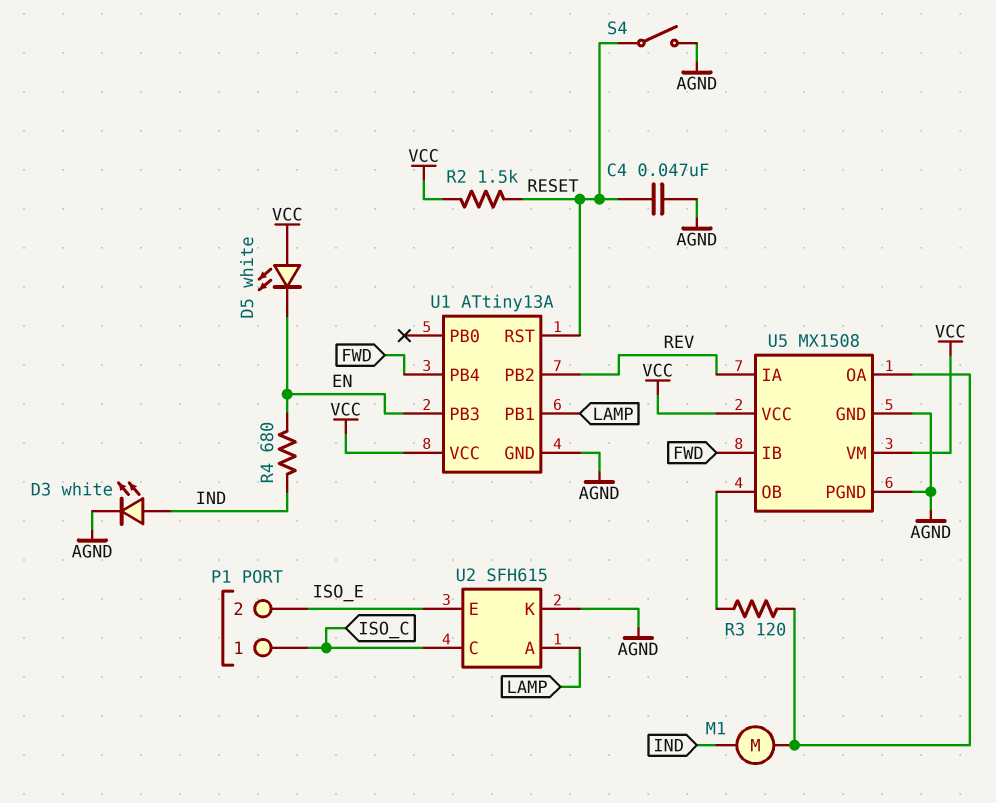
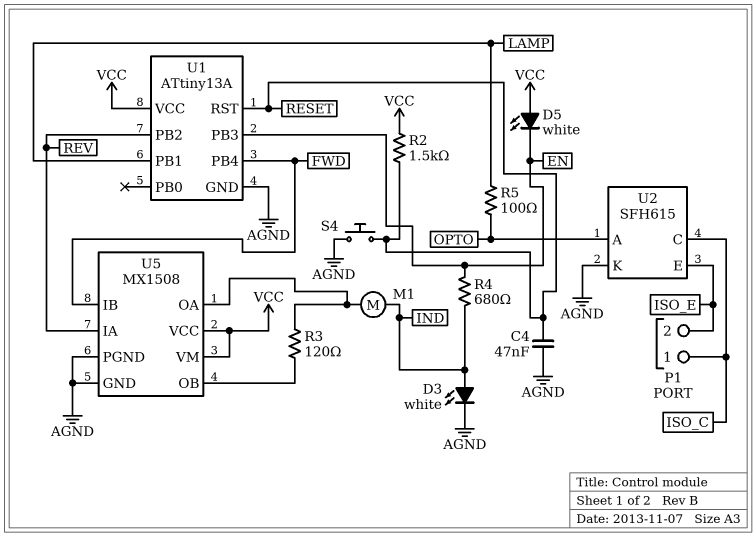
R5: none -> 100 (LAMP, OPTO)
S4: switch (AGND, RESET) -> button (AGND, RESET)
U2 pin A: LAMP -> OPTO

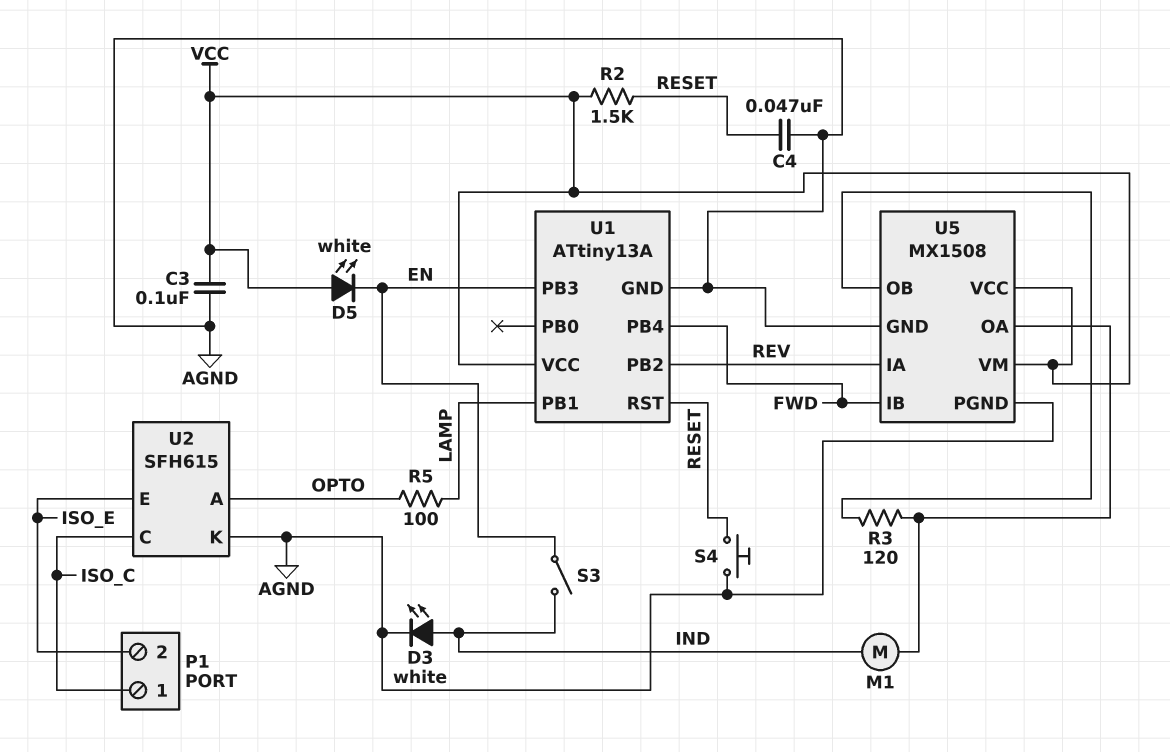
C3: none -> 100nF (AGND, VCC)
R4: 680 (EN, IND) -> none
S3: none -> switch (EN, IND)

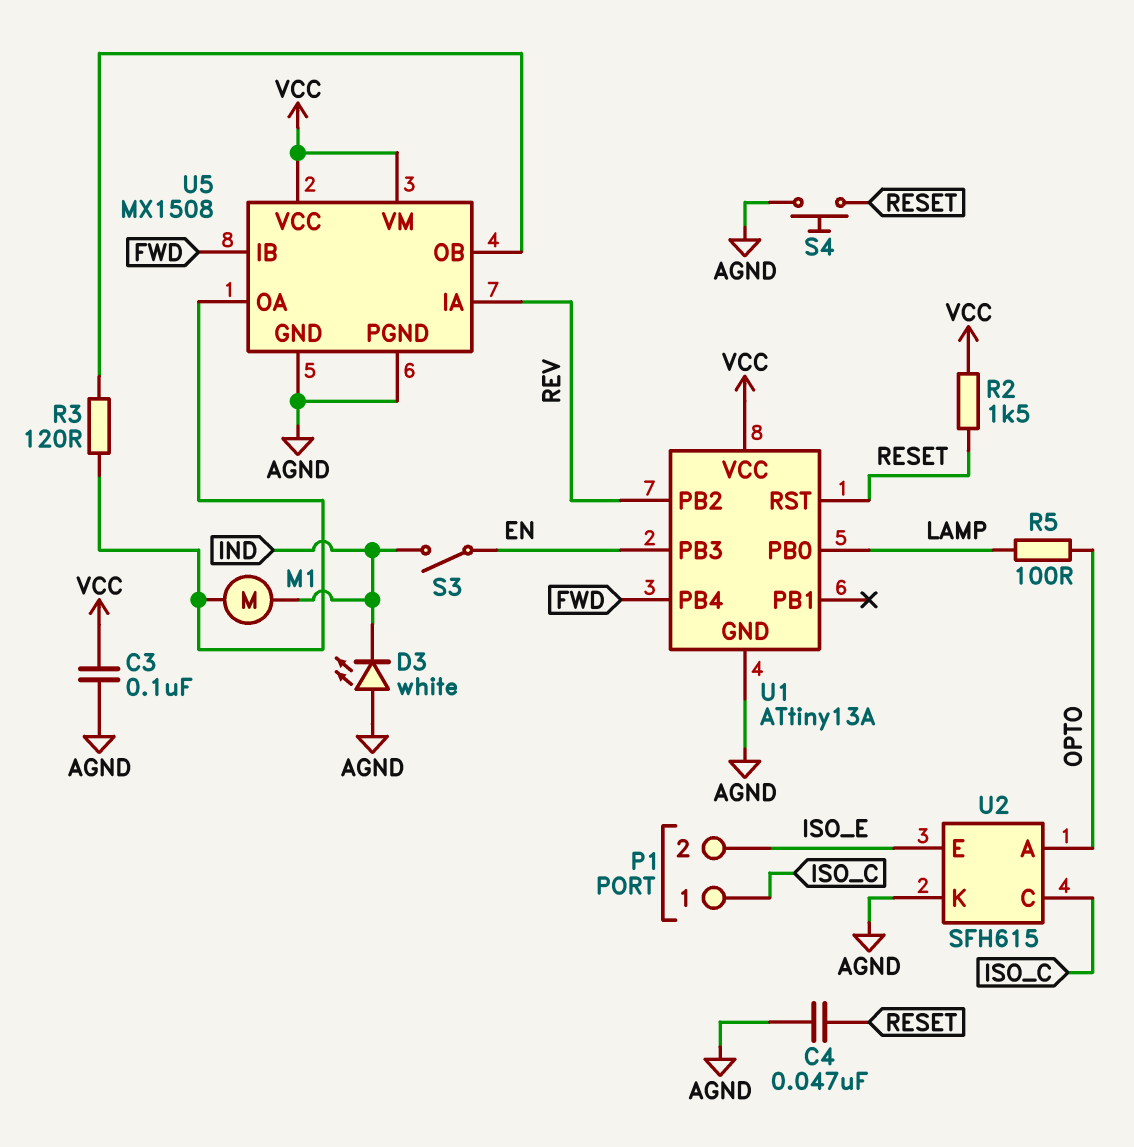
D3: LED white (A IND, K AGND) -> LED white (A AGND, K IND)
D5: LED white (A VCC, K EN) -> none
U1 pin PB0: none -> LAMP
U1 pin PB1: LAMP -> none

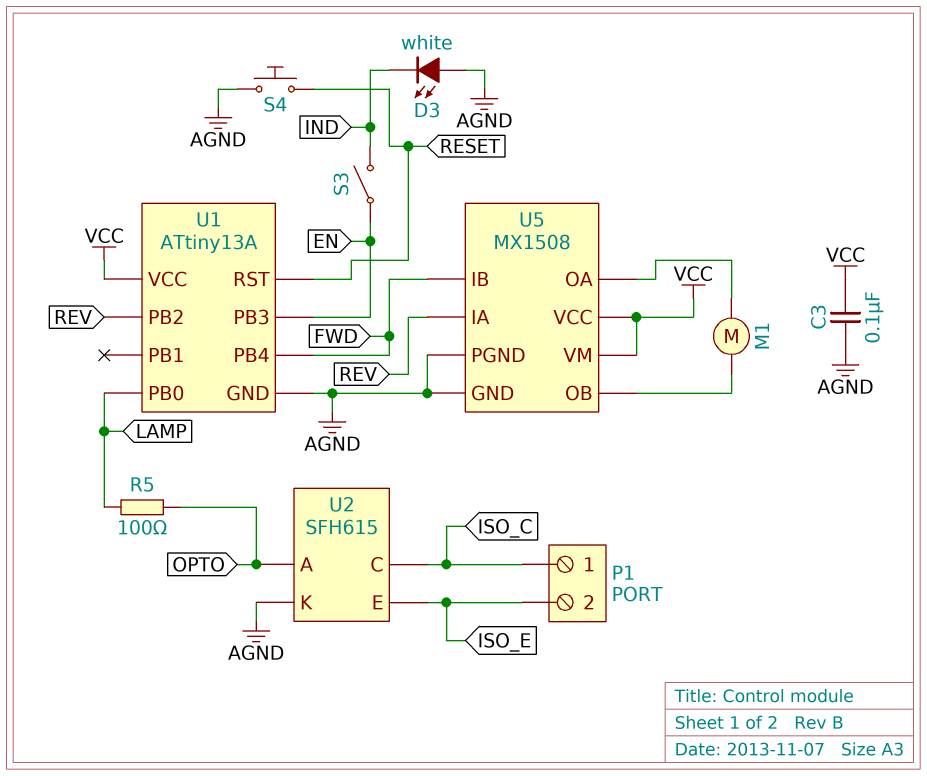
C4: 47nF (AGND, RESET) -> none
M1: motor (IND, U5/OA) -> motor (U5/OA, U5/OB)
R2: 1.5k (RESET, VCC) -> none
R3: 120 (U5/OA, U5/OB) -> none

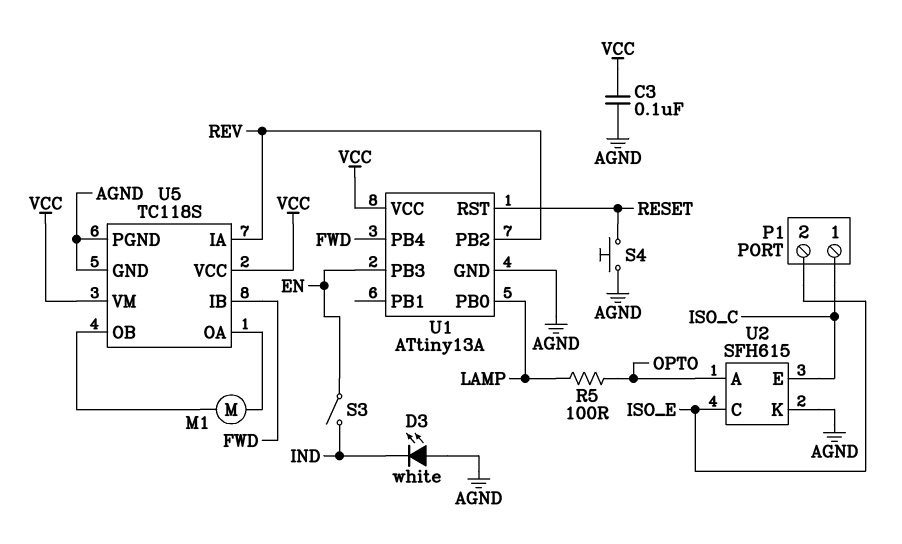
U2 pin C: ISO_C -> ISO_E
U2 pin E: ISO_E -> ISO_C
U5: MX1508 -> TC118S

